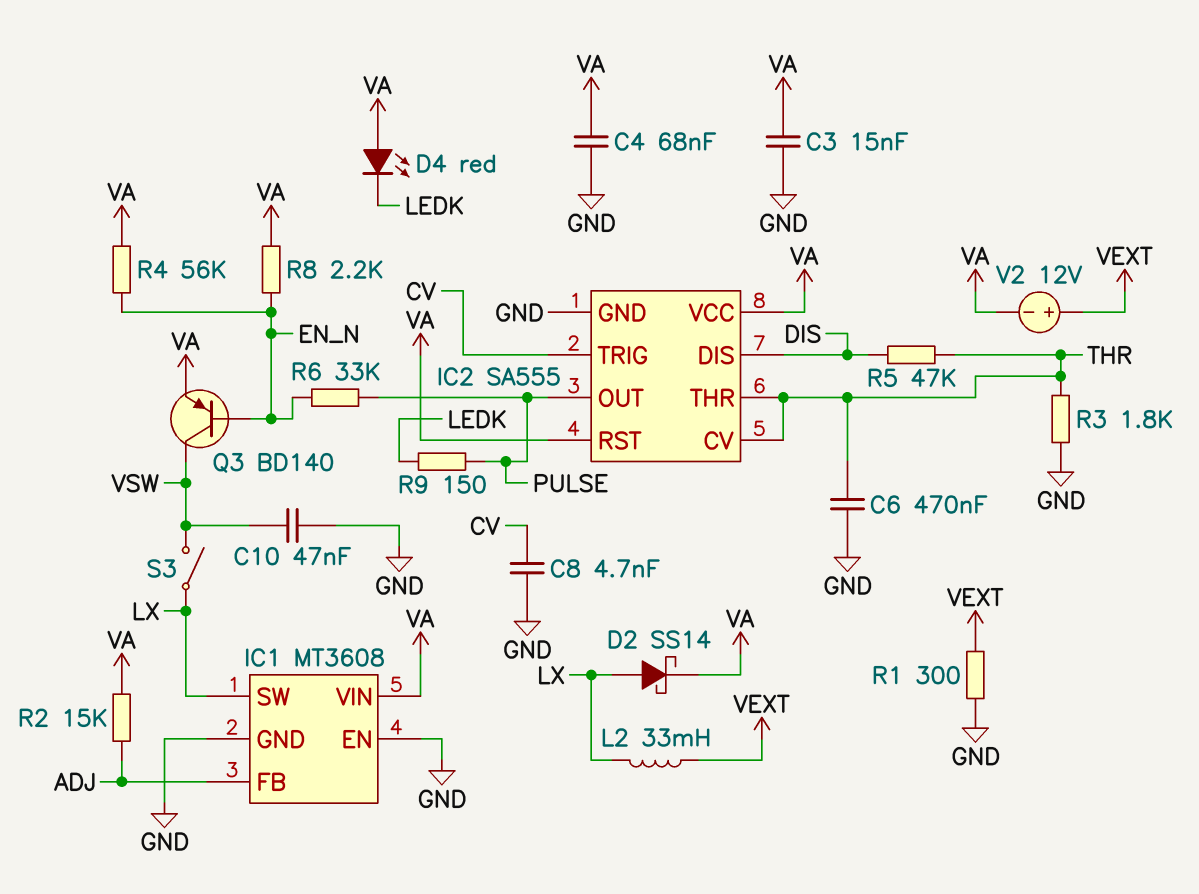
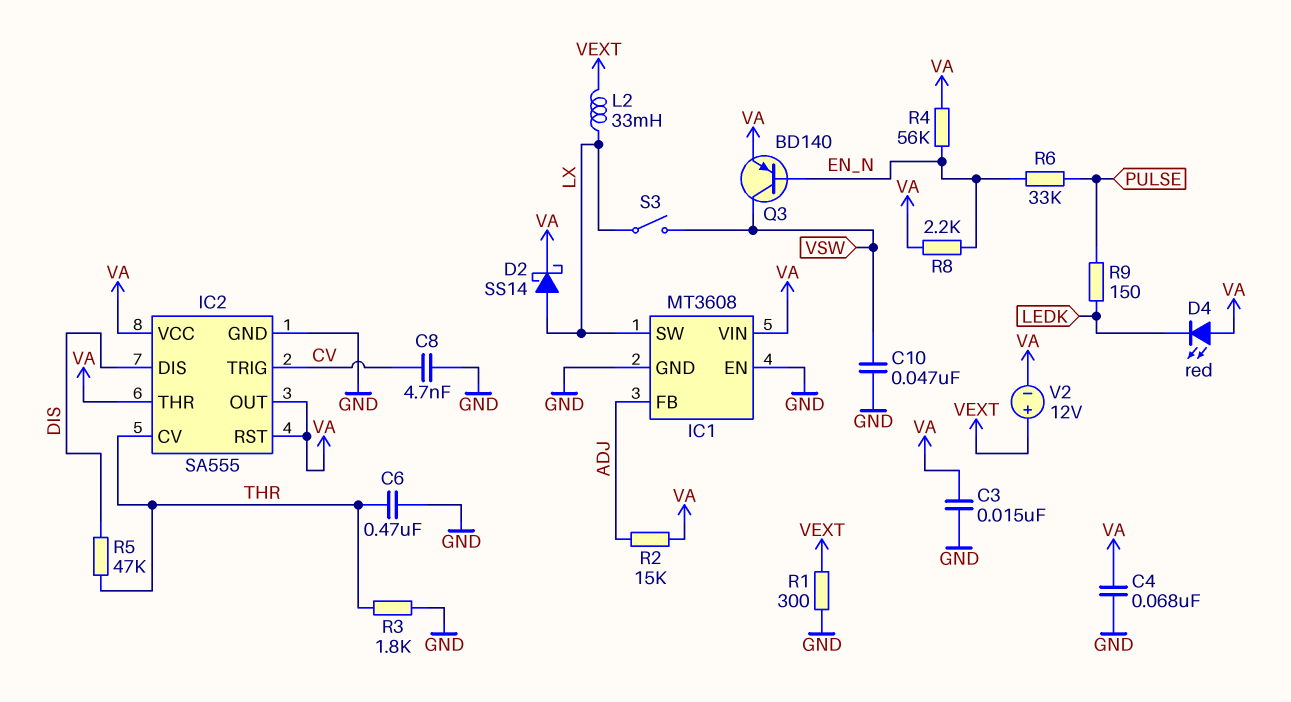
IC2 pin OUT: PULSE -> VA
IC2 pin THR: THR -> VA

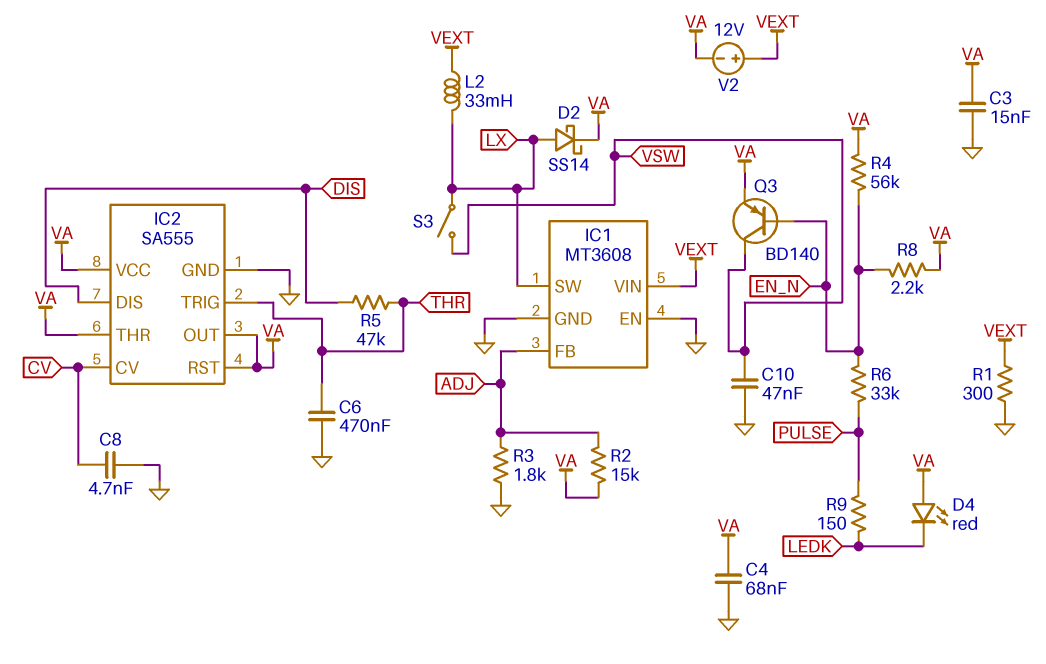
IC1 pin VIN: VA -> VEXT
IC2 pin CV: THR -> CV
IC2 pin TRIG: CV -> THR
R3: 1.8k (GND, THR) -> 1.8k (ADJ, GND)

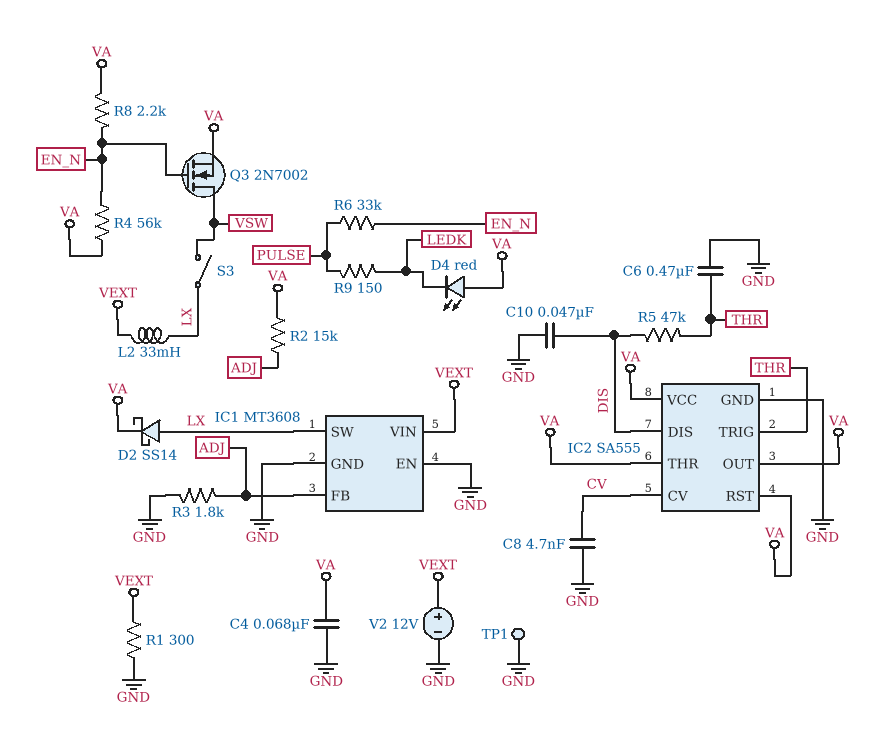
C3: 15nF (GND, VA) -> none
C10: 47nF (GND, VSW) -> 47nF (DIS, GND)
Q3: PNP BD140 (B EN_N, C VSW, E VA) -> NMOS 2N7002 (G EN_N, D VSW, S VA)
TP1: none -> test point (GND)
V2: 12V (plus VEXT, minus VA) -> 12V (plus VEXT, minus GND)

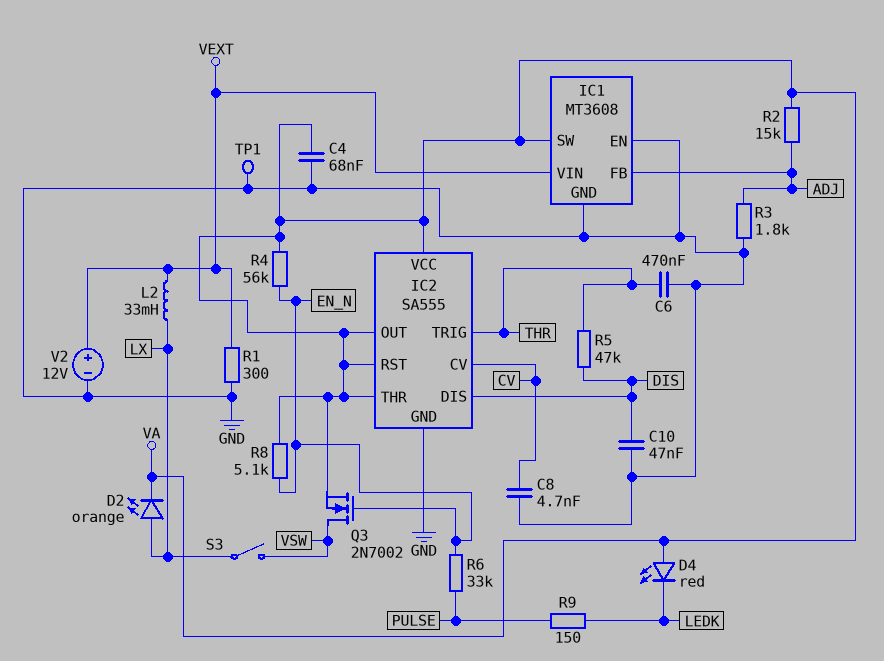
D2: schottky SS14 (A LX, K VA) -> LED orange (A LX, K VA)
IC1 pin SW: LX -> VA
R8: 2.2k (EN_N, VA) -> 5.1k (EN_N, VA)

